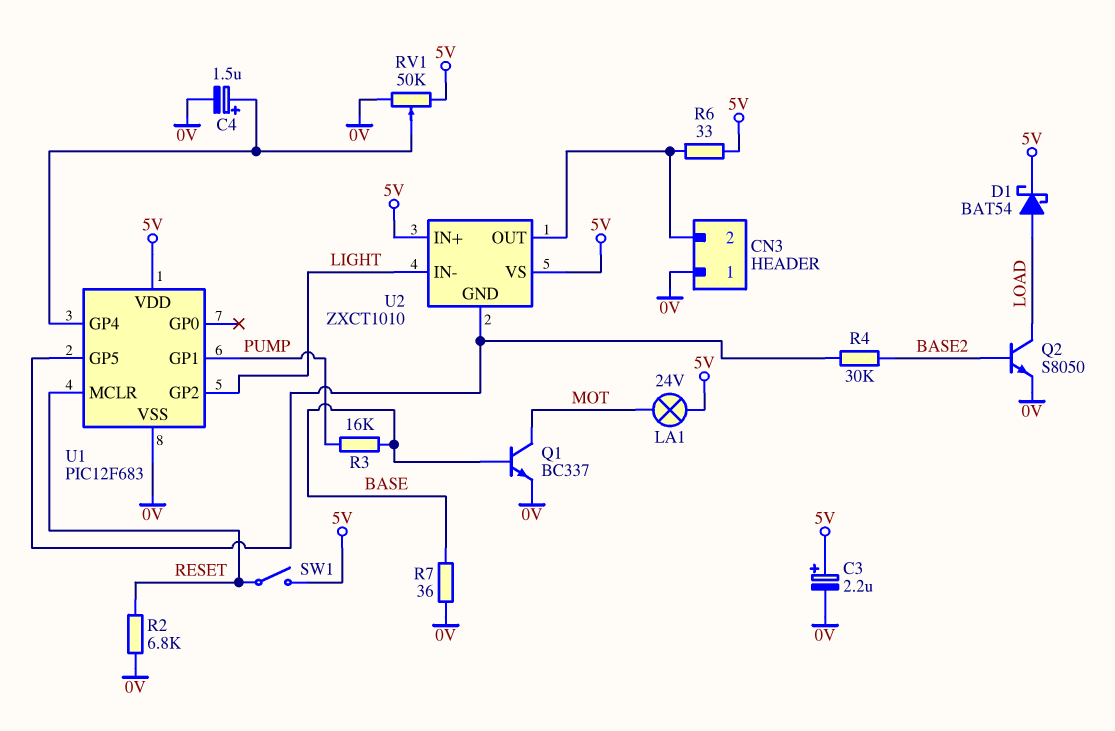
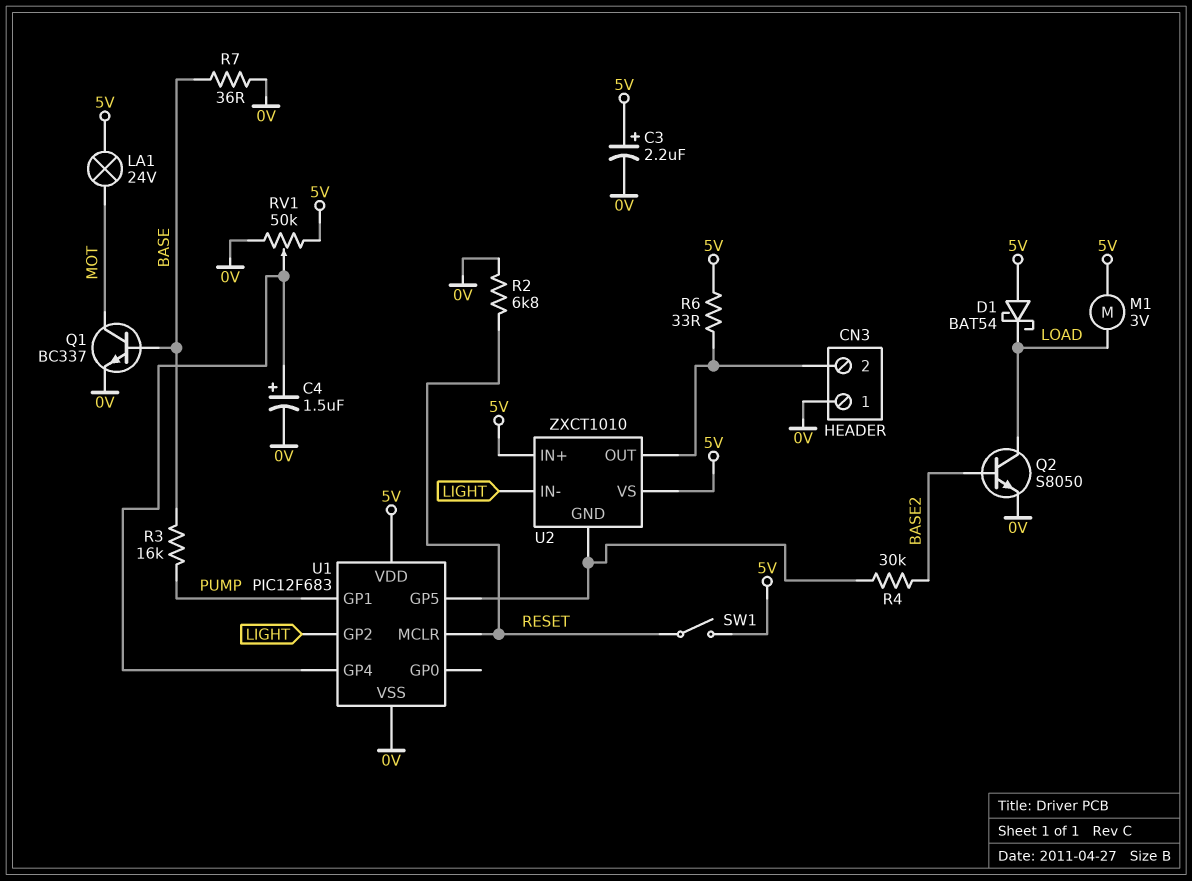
D1: schottky BAT54 (A LOAD, K 5V) -> schottky BAT54 (A 5V, K LOAD)
M1: none -> motor 3V (5V, LOAD)

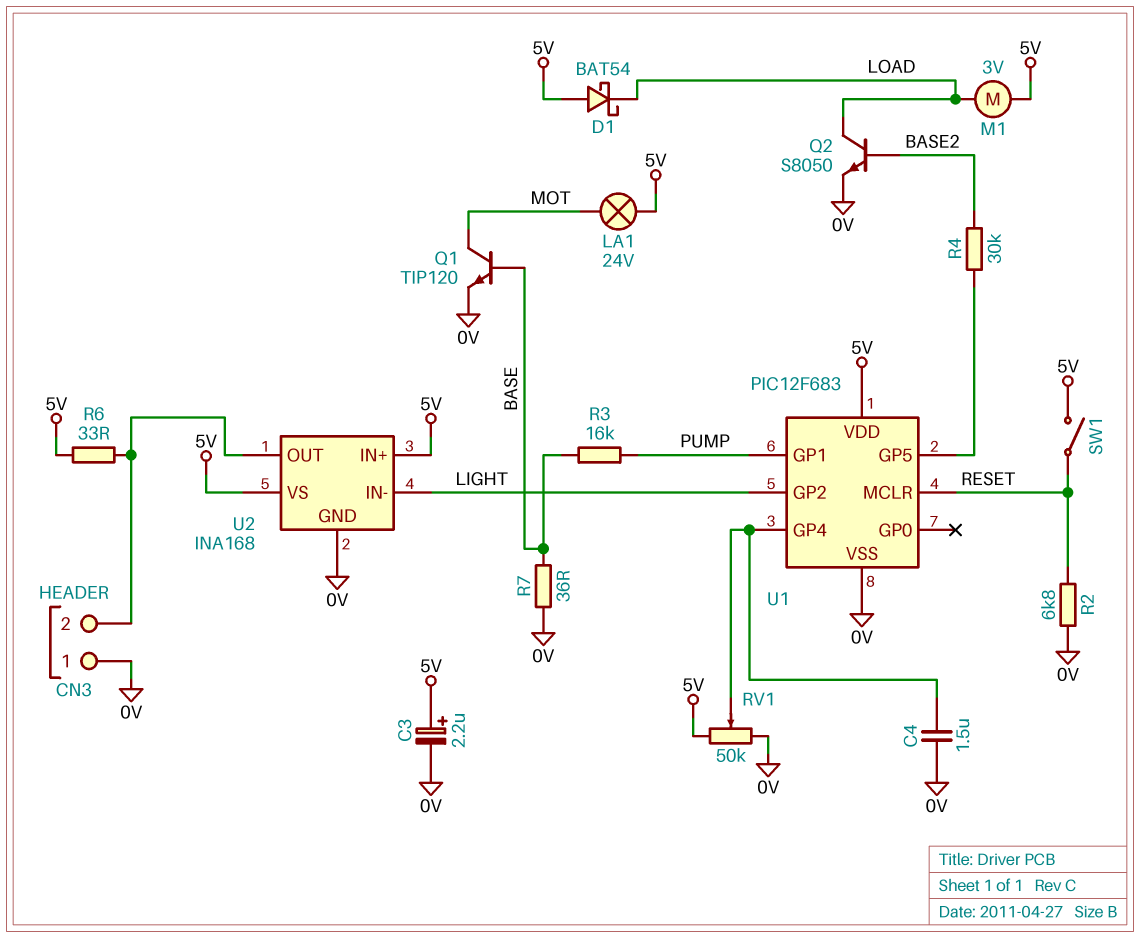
C4: 1.5uF (plus U1/GP4, minus 0V) -> 1.5uF (0V, U1/GP4)
Q1: NPN BC337 (B BASE, C MOT, E 0V) -> NPN TIP120 (B BASE, C MOT, E 0V)
U2: ZXCT1010 -> INA168
U2 pin GND: U1/GP5 -> 0V

